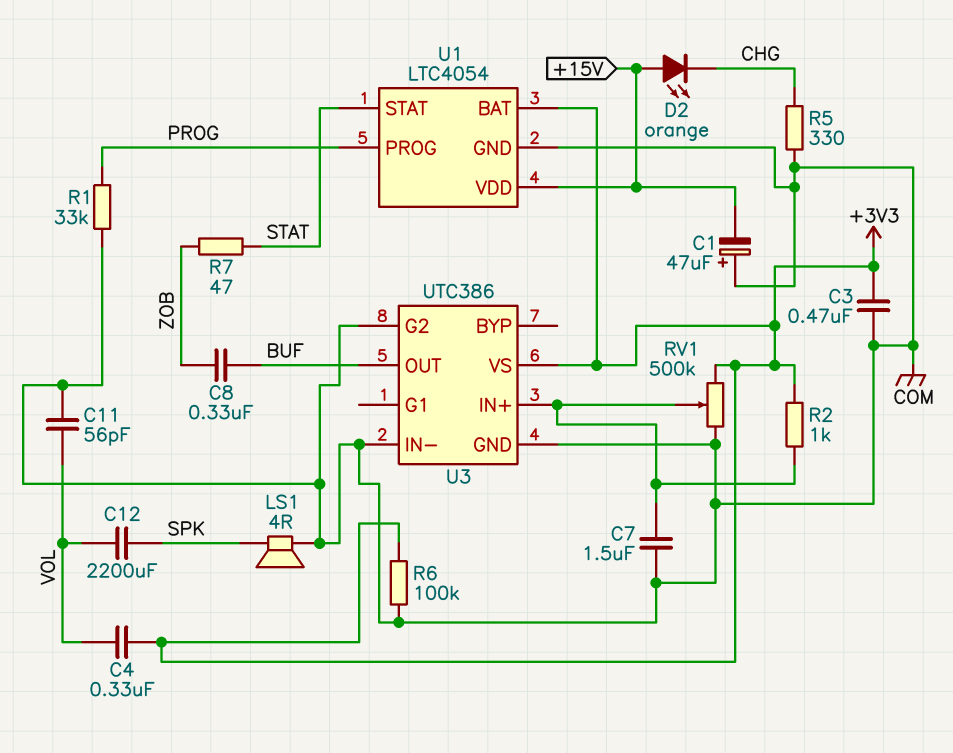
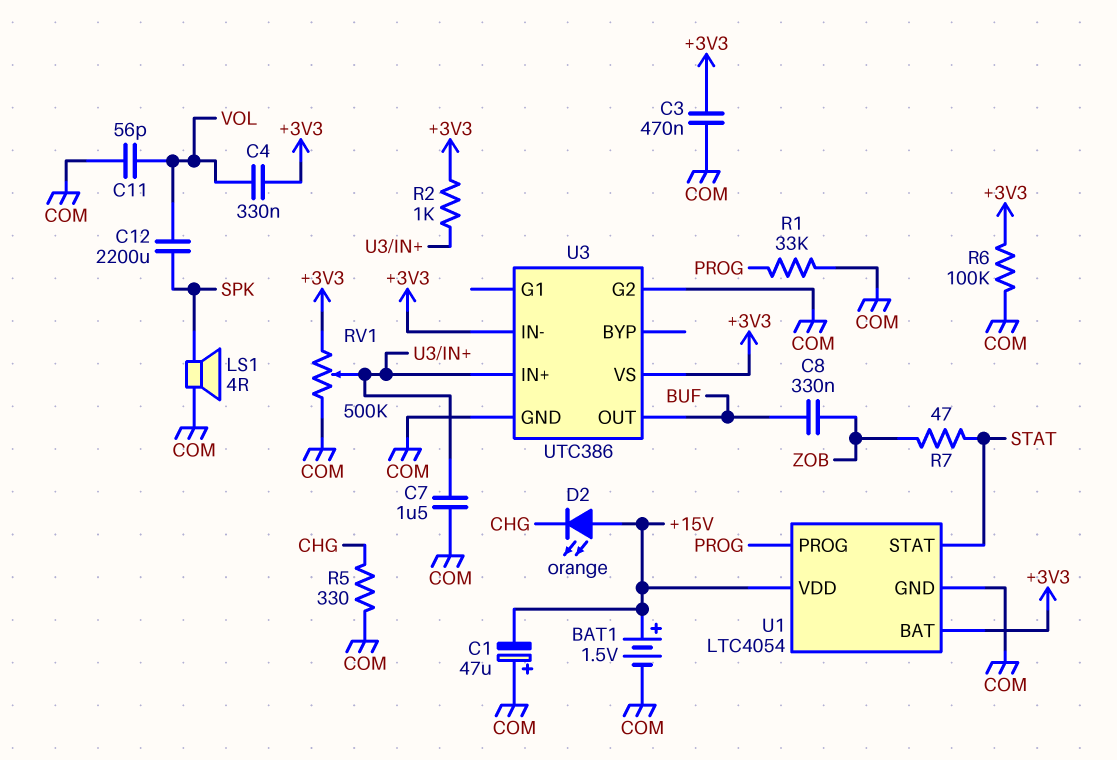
BAT1: none -> 1.5V (plus +15V, minus COM)
U3 pin IN-: COM -> +3V3

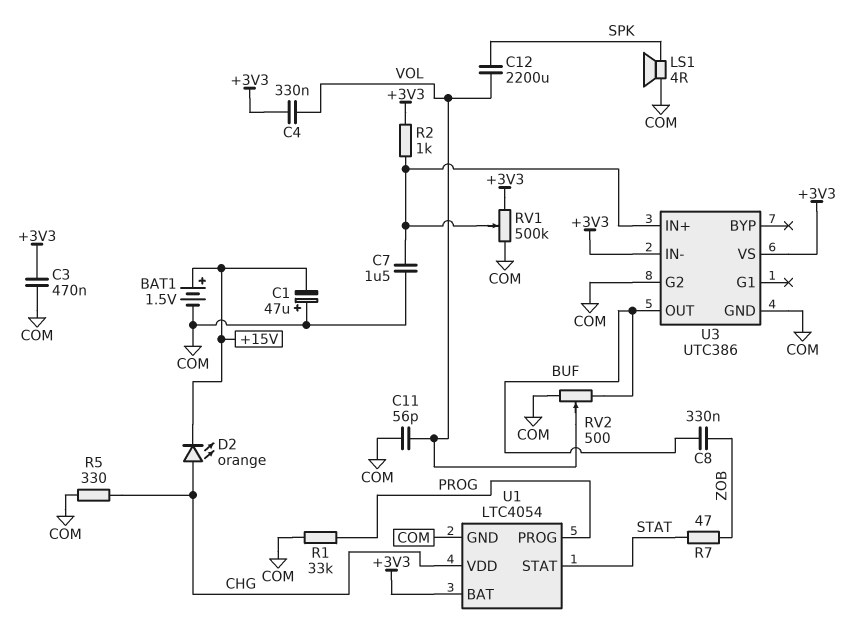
D2: LED orange (A +15V, K CHG) -> LED orange (A CHG, K +15V)
R6: 100k (+3V3, COM) -> none
RV2: none -> 500 (BUF, COM, wiper VOL)
U1 pin VDD: +15V -> CHG

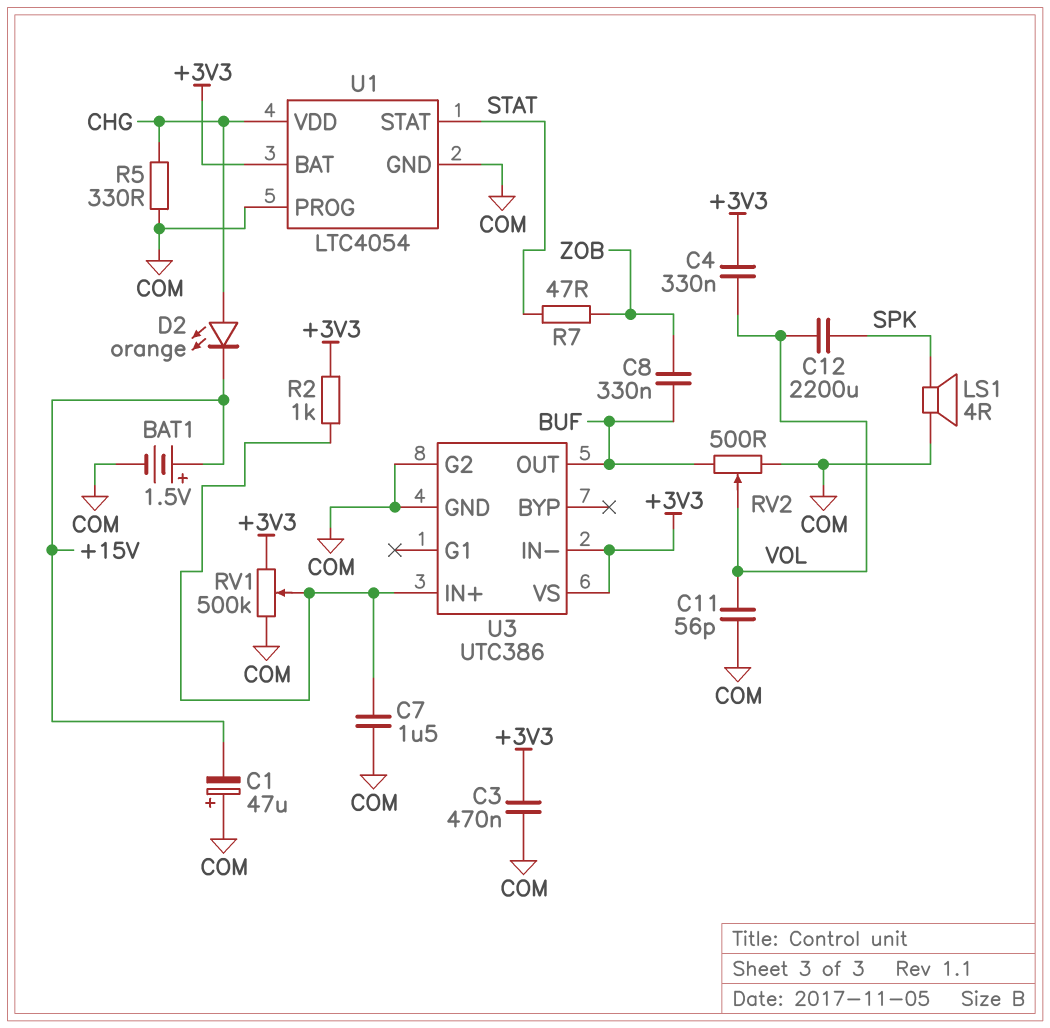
R1: 33k (COM, PROG) -> none
U1 pin PROG: PROG -> COM

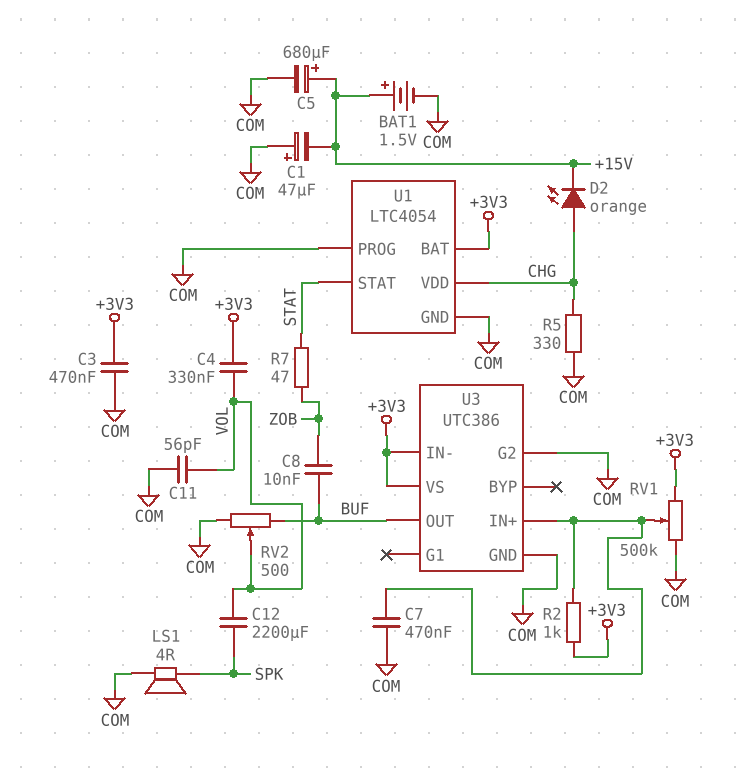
C5: none -> 680uF (plus +15V, minus COM)
C7: 1.5uF (COM, U3/IN+) -> 470nF (COM, U3/IN+)
C8: 330nF (BUF, ZOB) -> 10nF (BUF, ZOB)

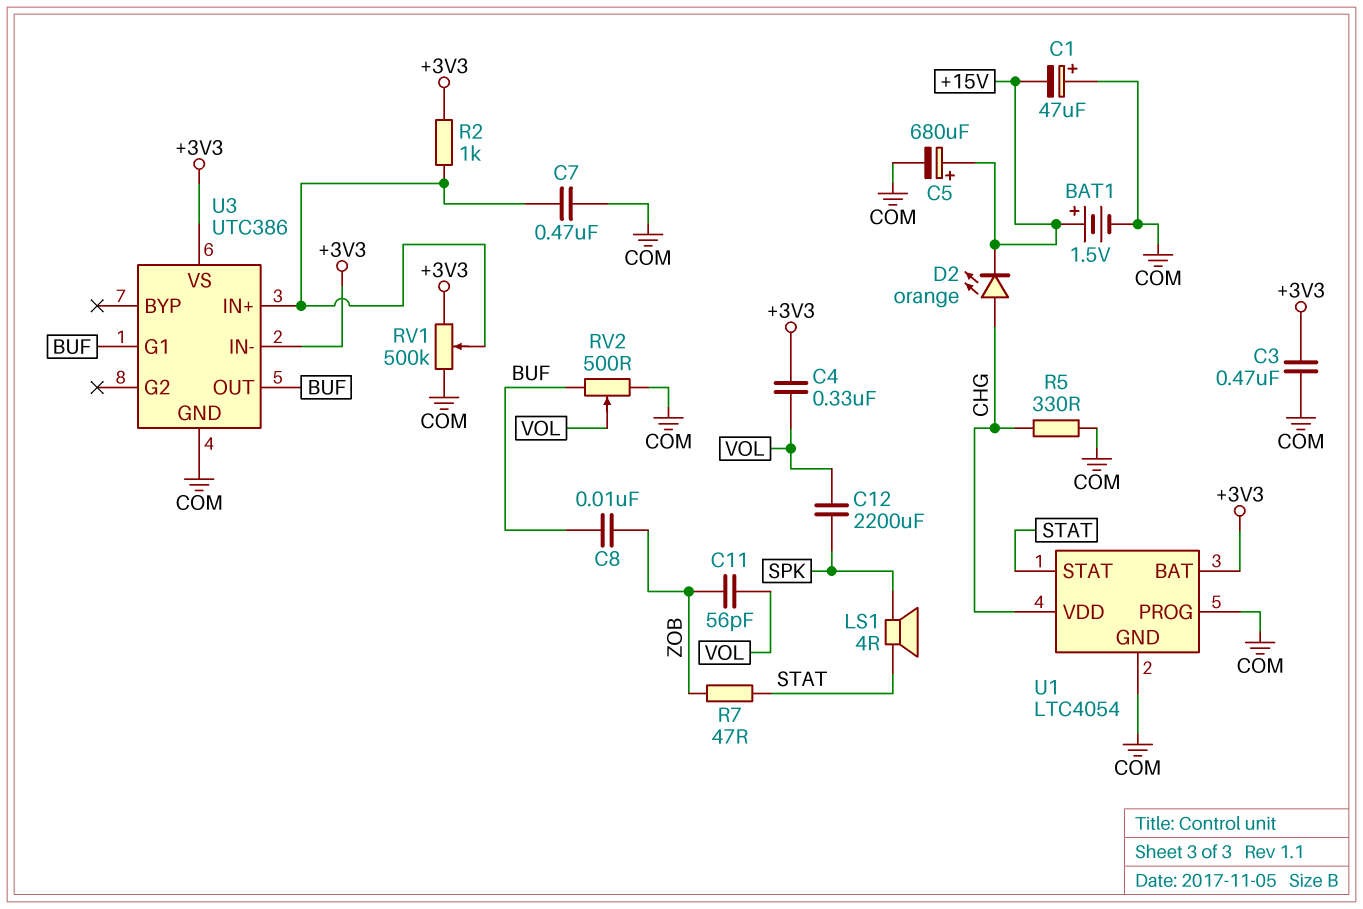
C11: 56pF (COM, VOL) -> 56pF (VOL, ZOB)
LS1: speaker 4R (COM, SPK) -> speaker 4R (SPK, STAT)
U3 pin G1: none -> BUF
U3 pin G2: COM -> none

